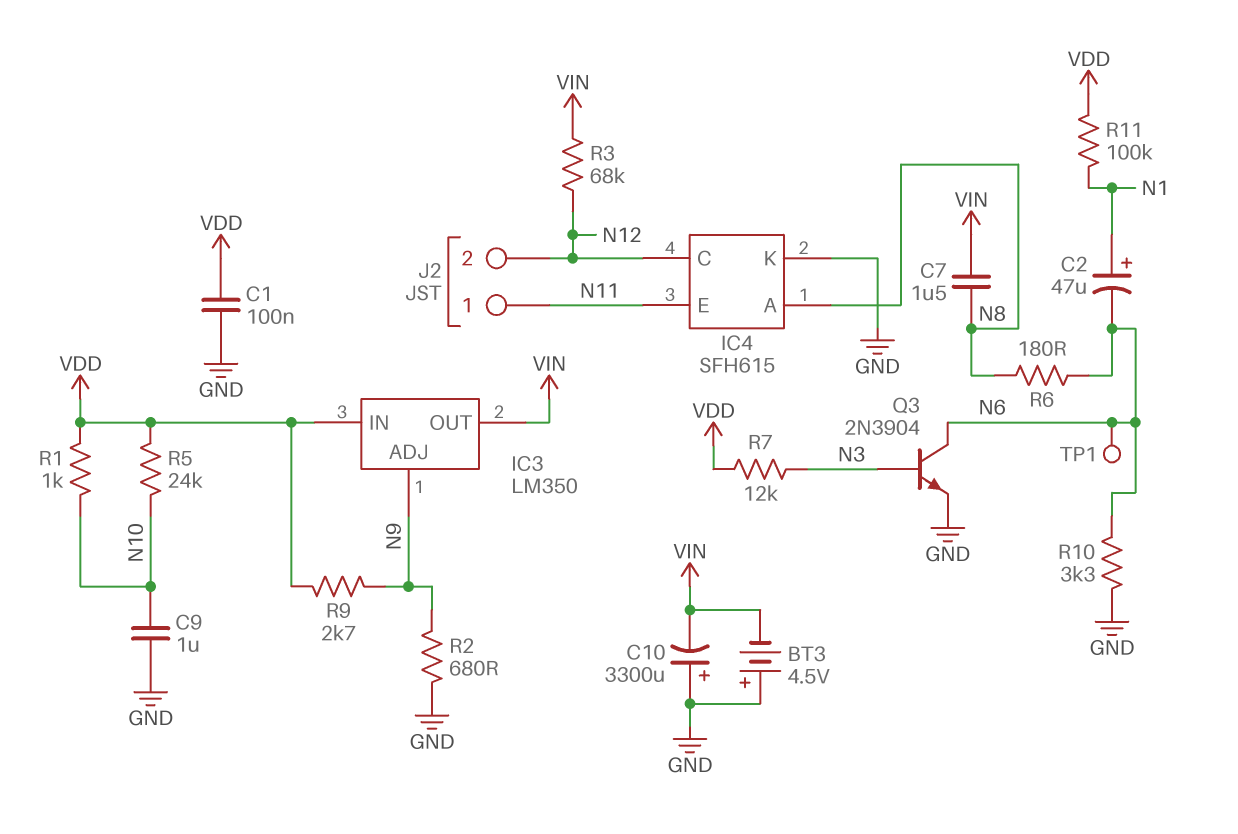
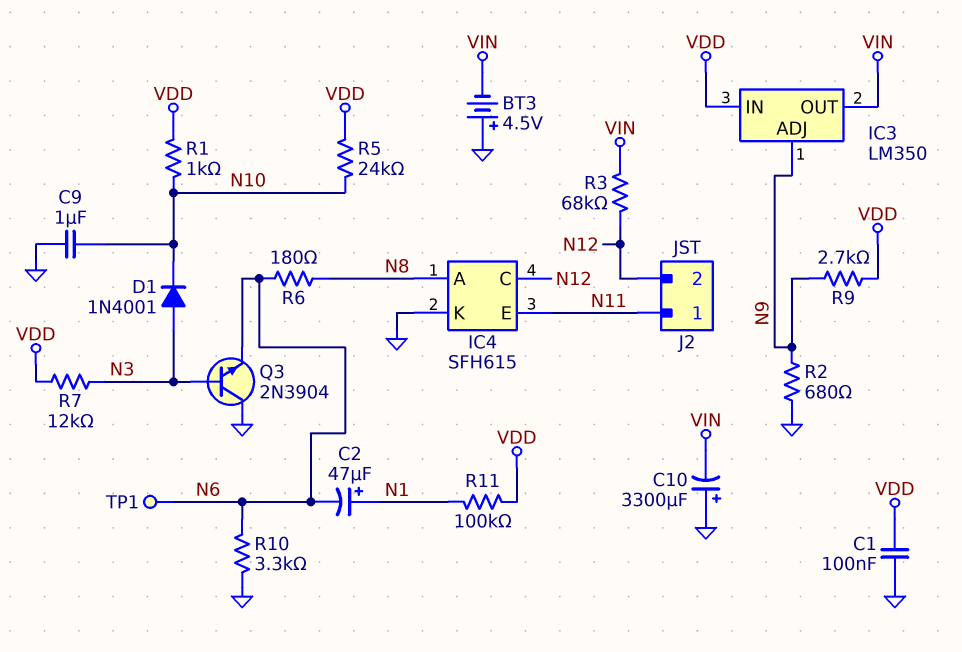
C7: 1.5uF (N8, VIN) -> none
D1: none -> diode 1N4001 (A N3, K N10)
Q3: NPN 2N3904 (B N3, C N6, E GND) -> NPN 2N3904 (B N3, C GND, E N6)

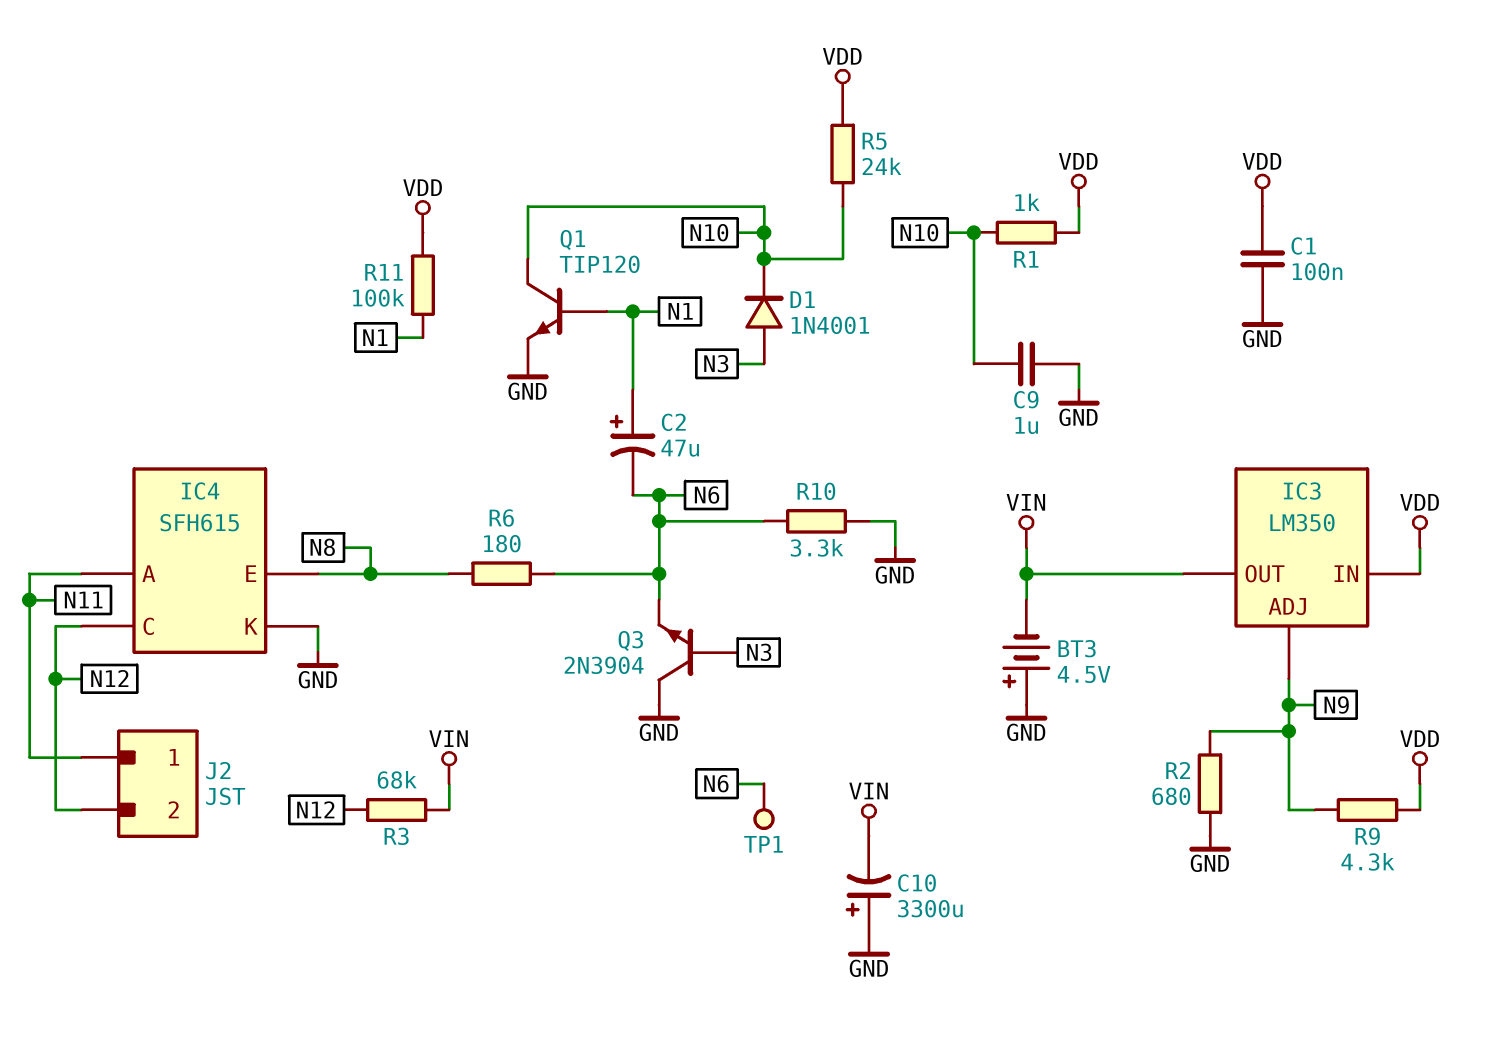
IC4 pin A: N8 -> N11
IC4 pin E: N11 -> N8
Q1: none -> NPN TIP120 (B N1, C N10, E GND)
R7: 12k (N3, VDD) -> none
R9: 2.7k (N9, VDD) -> 4.3k (N9, VDD)

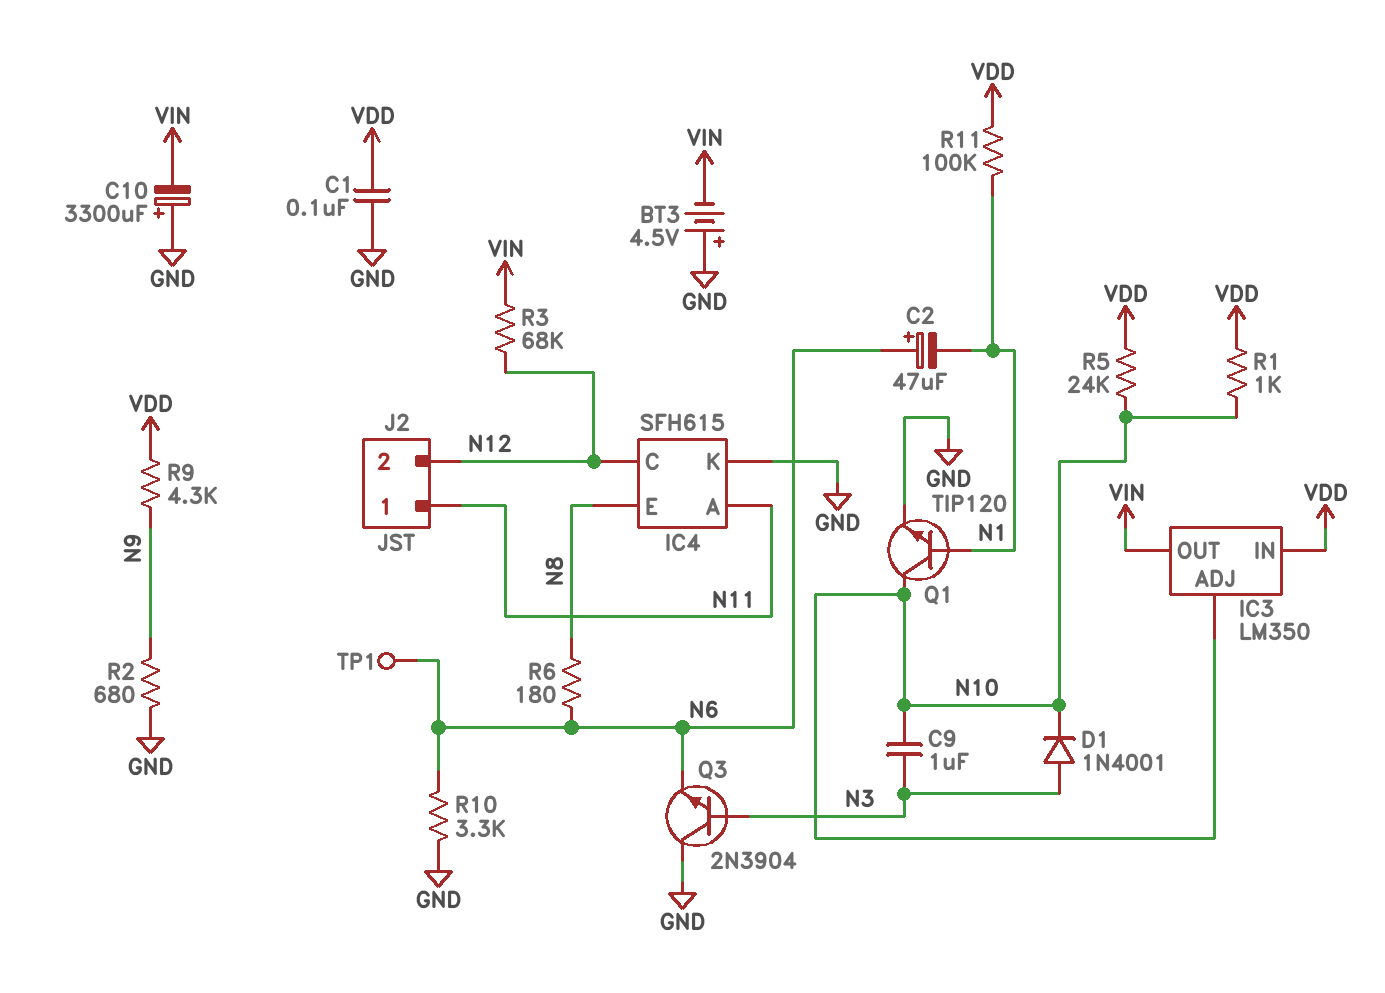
C2: 47uF (plus N1, minus N6) -> 47uF (plus N6, minus N1)
C9: 1uF (GND, N10) -> 1uF (N3, N10)
IC3 pin ADJ: N9 -> N10

